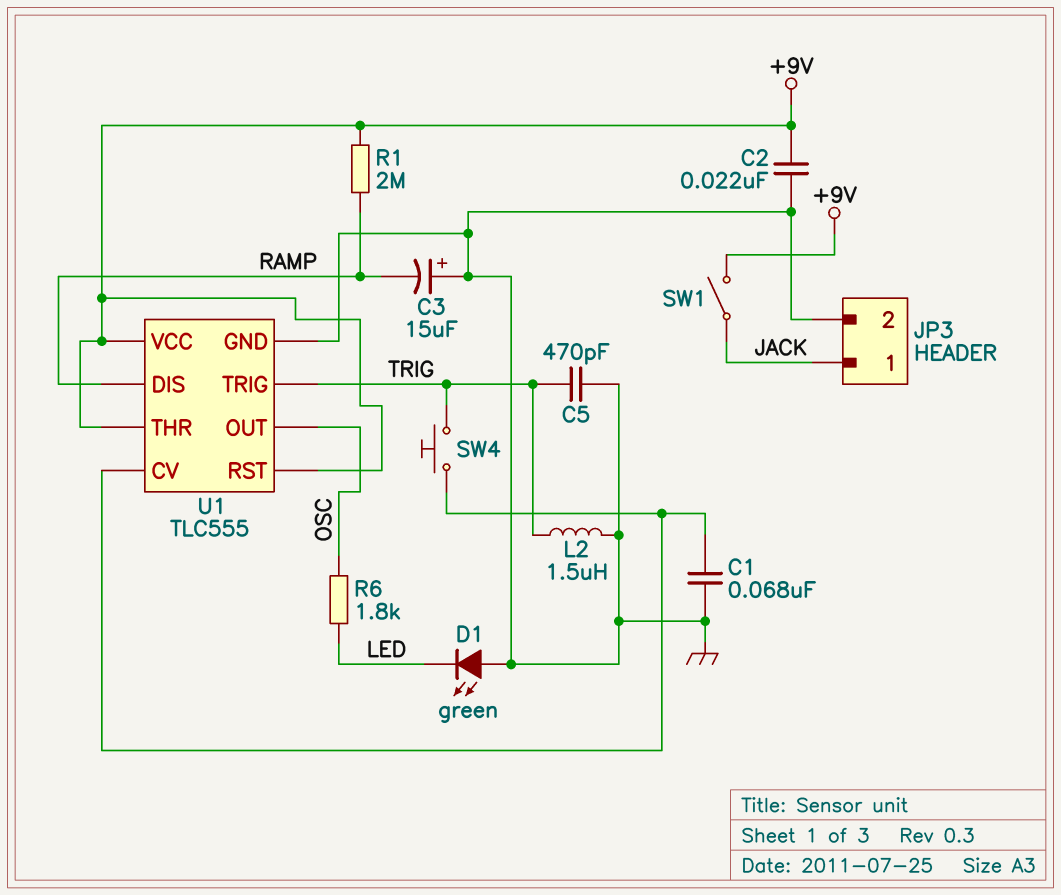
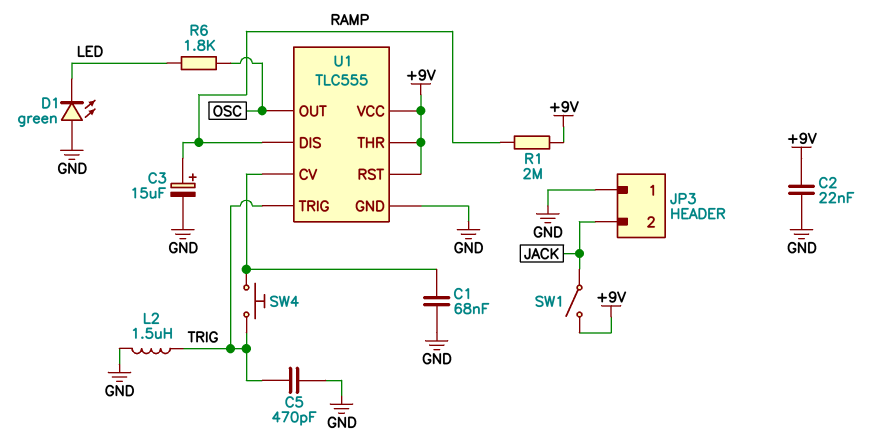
C3: 15uF (plus GND, minus RAMP) -> 15uF (plus RAMP, minus GND)
JP3 pin 1: JACK -> GND
JP3 pin 2: GND -> JACK

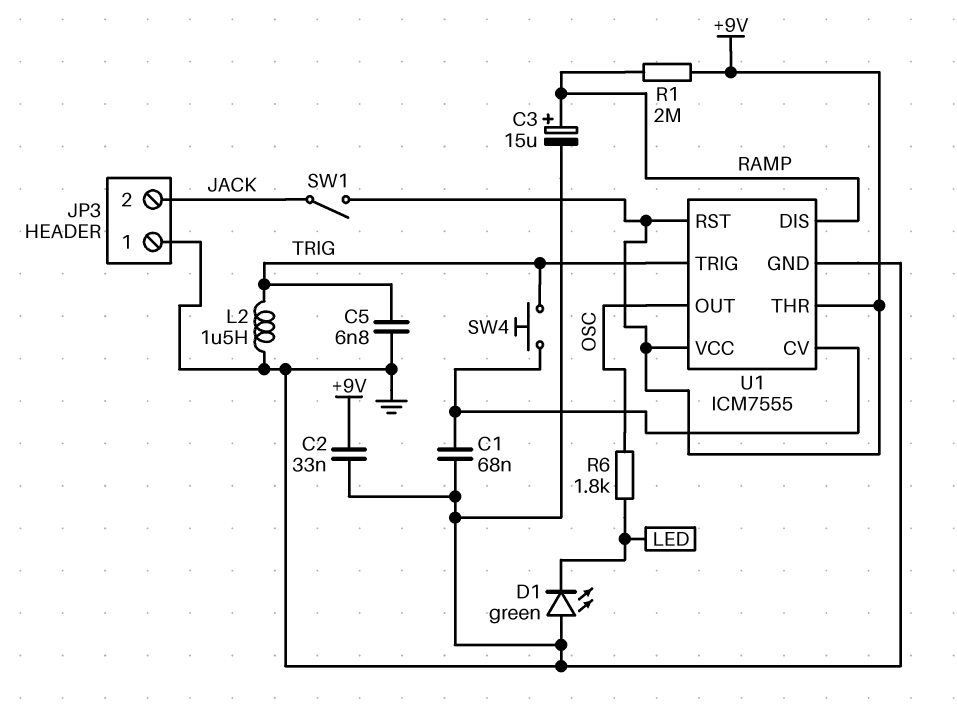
C2: 22nF (+9V, GND) -> 33nF (+9V, GND)
C5: 470pF (GND, TRIG) -> 6.8nF (GND, TRIG)
U1: TLC555 -> ICM7555

